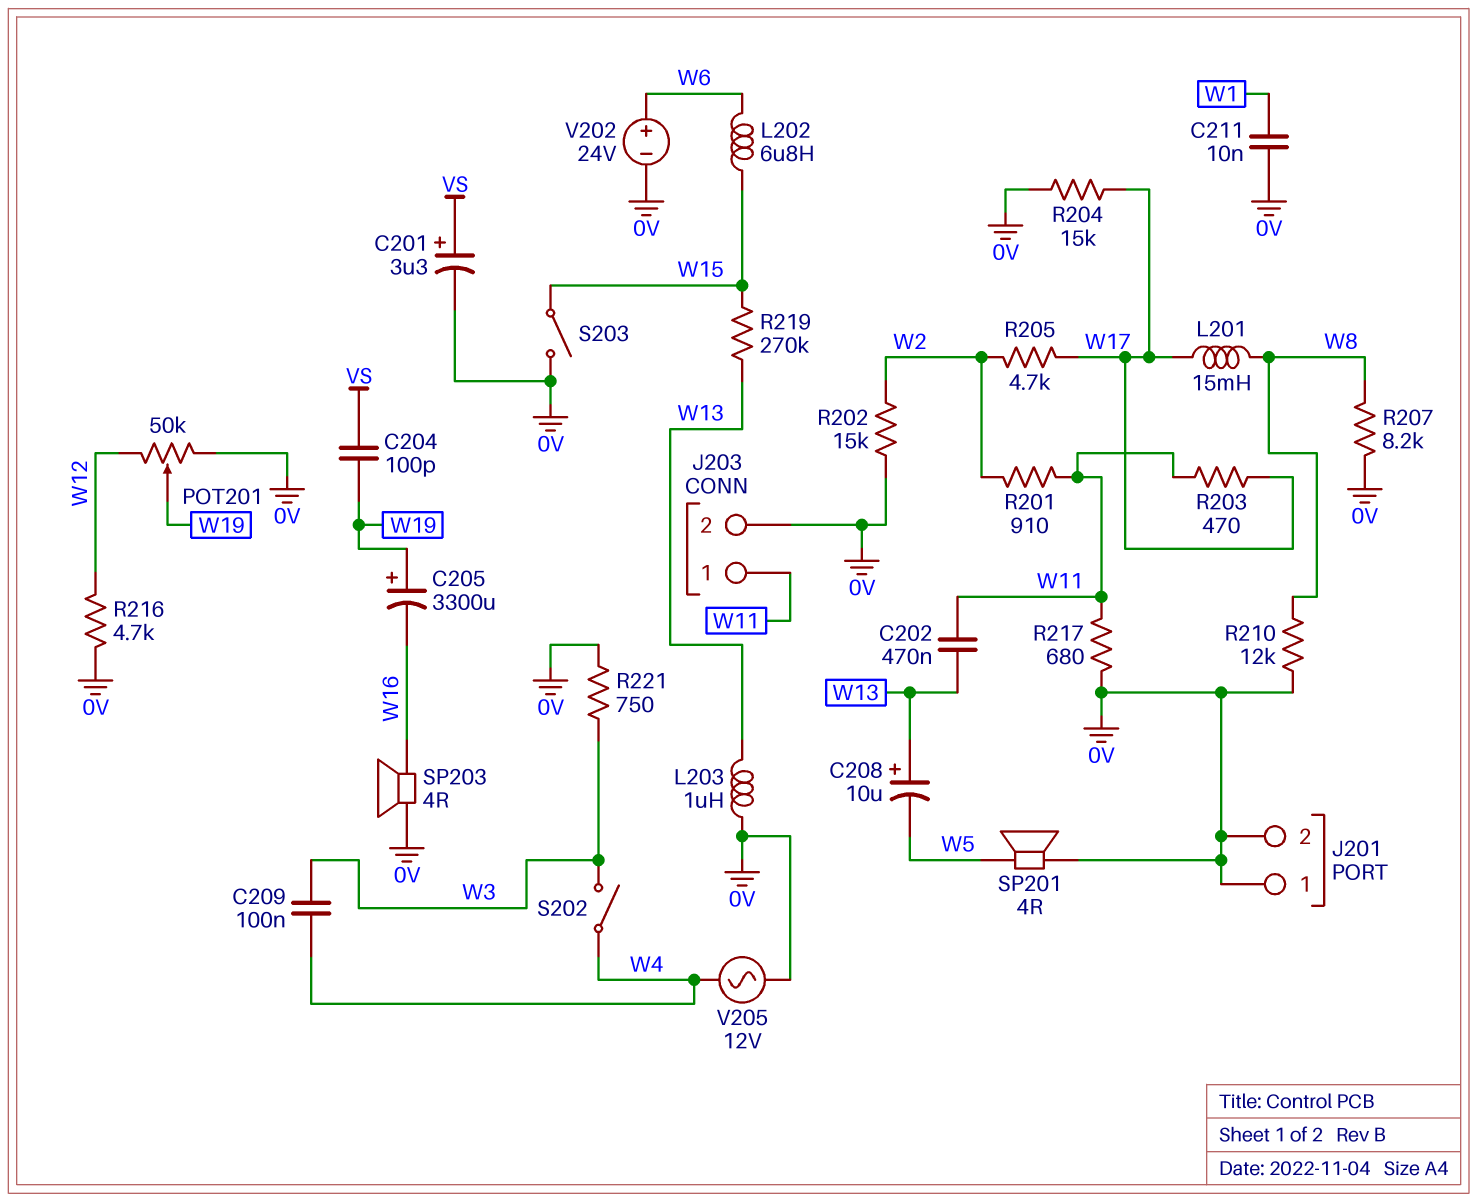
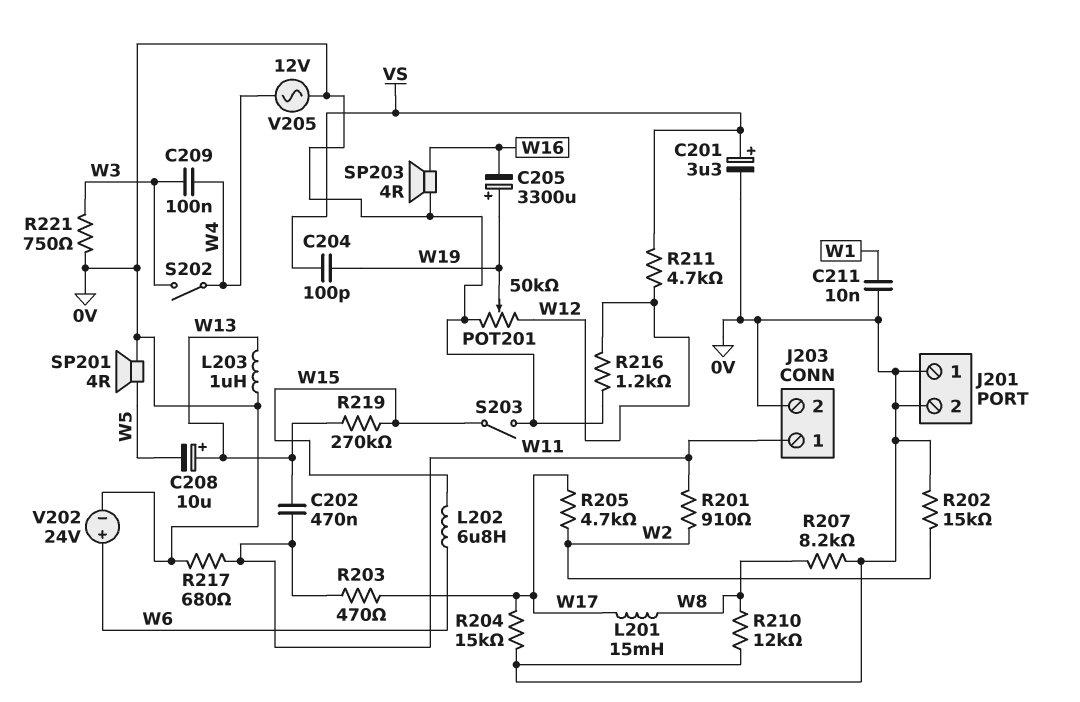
R211: none -> 4.7k (VS, W12)
R216: 4.7k (0V, W12) -> 1.2k (0V, W12)

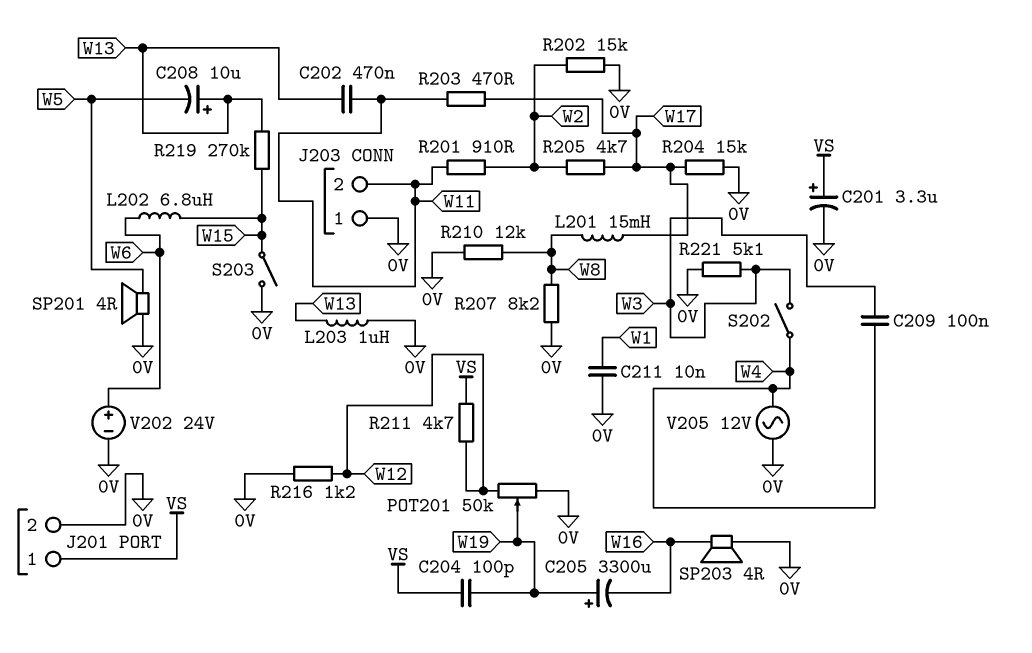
J201 pin 1: 0V -> VS
J203 pin 1: W11 -> 0V
J203 pin 2: 0V -> W11
R217: 680 (0V, W11) -> none
R221: 750 (0V, W3) -> 5.1k (0V, W3)

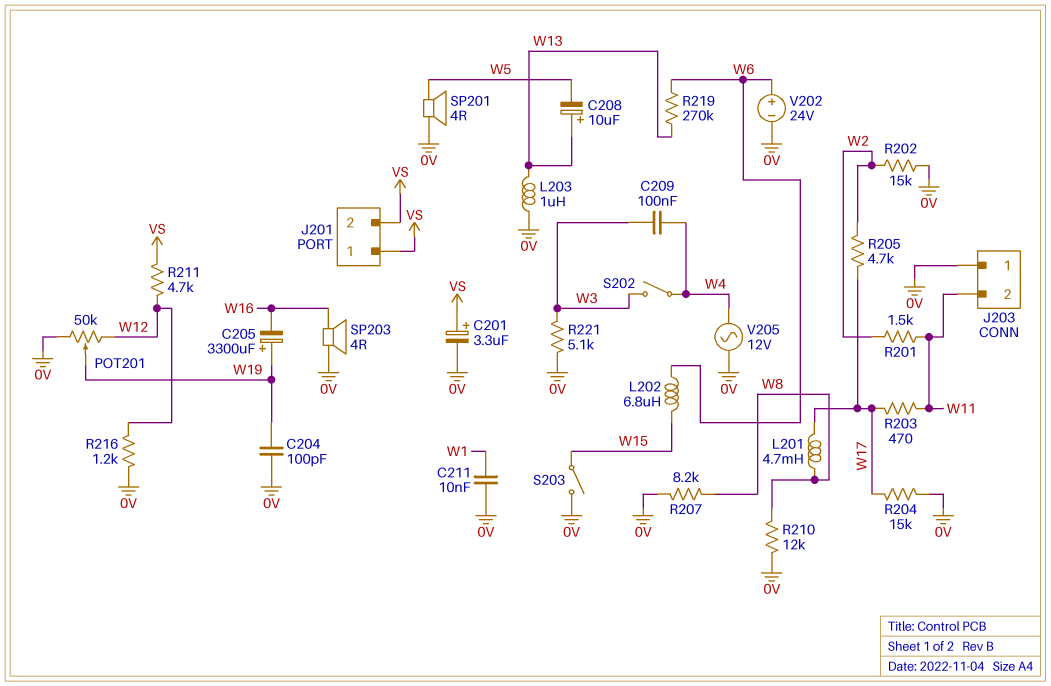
C202: 470nF (W11, W13) -> none
C204: 100pF (VS, W19) -> 100pF (0V, W19)
J201 pin 2: 0V -> VS
L201: 15mH (W8, W17) -> 4.7mH (W8, W17)
R201: 910 (W2, W11) -> 1.5k (W2, W11)
R219: 270k (W13, W15) -> 270k (W6, W13)

